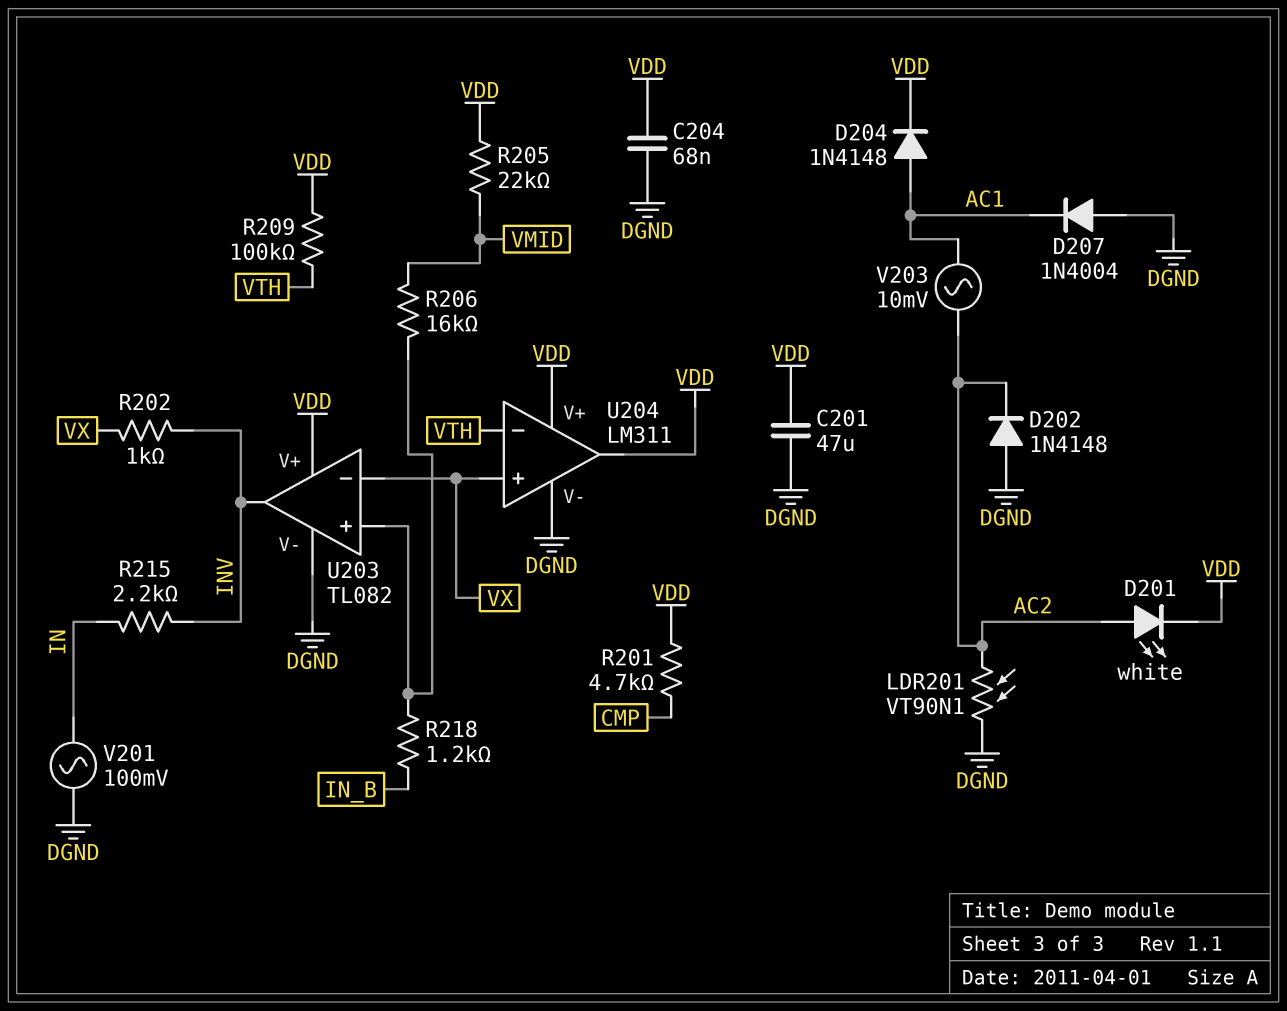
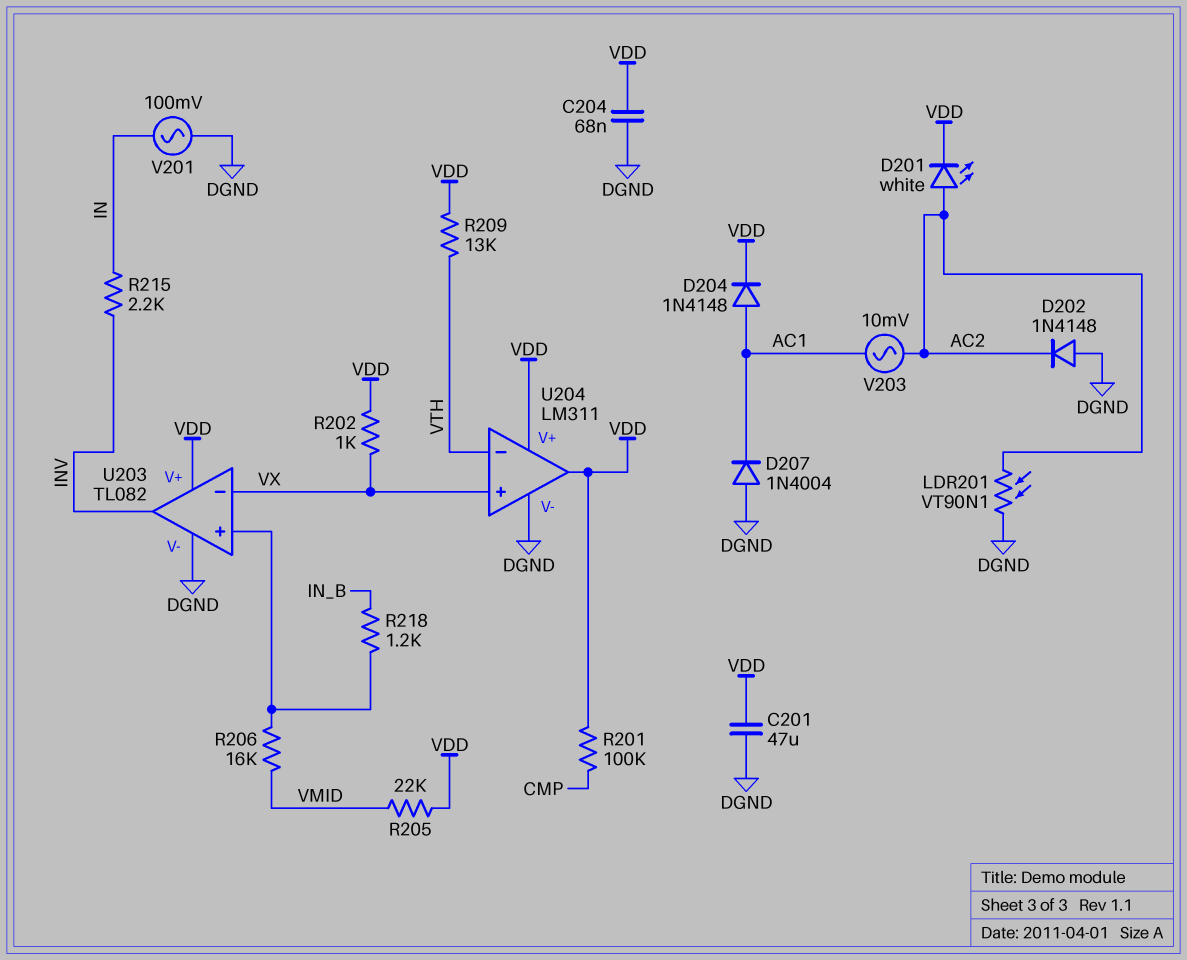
R201: 4.7k (CMP, VDD) -> 100k (CMP, VDD)
R202: 1k (INV, VX) -> 1k (VDD, VX)
R209: 100k (VDD, VTH) -> 13k (VDD, VTH)

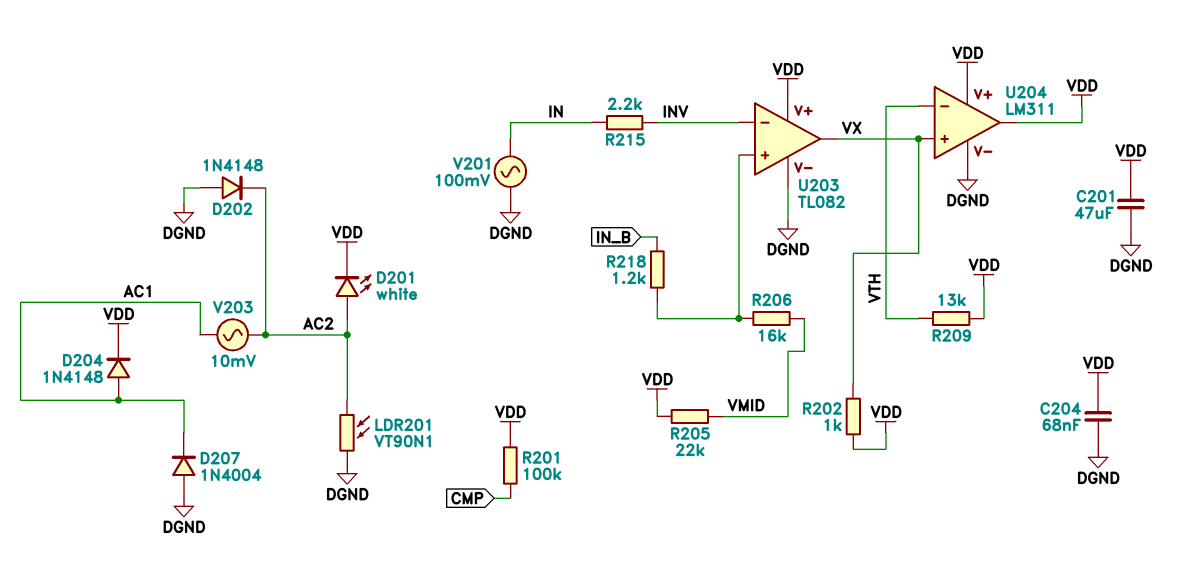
U203 pin in-: VX -> INV
U203 pin out: INV -> VX

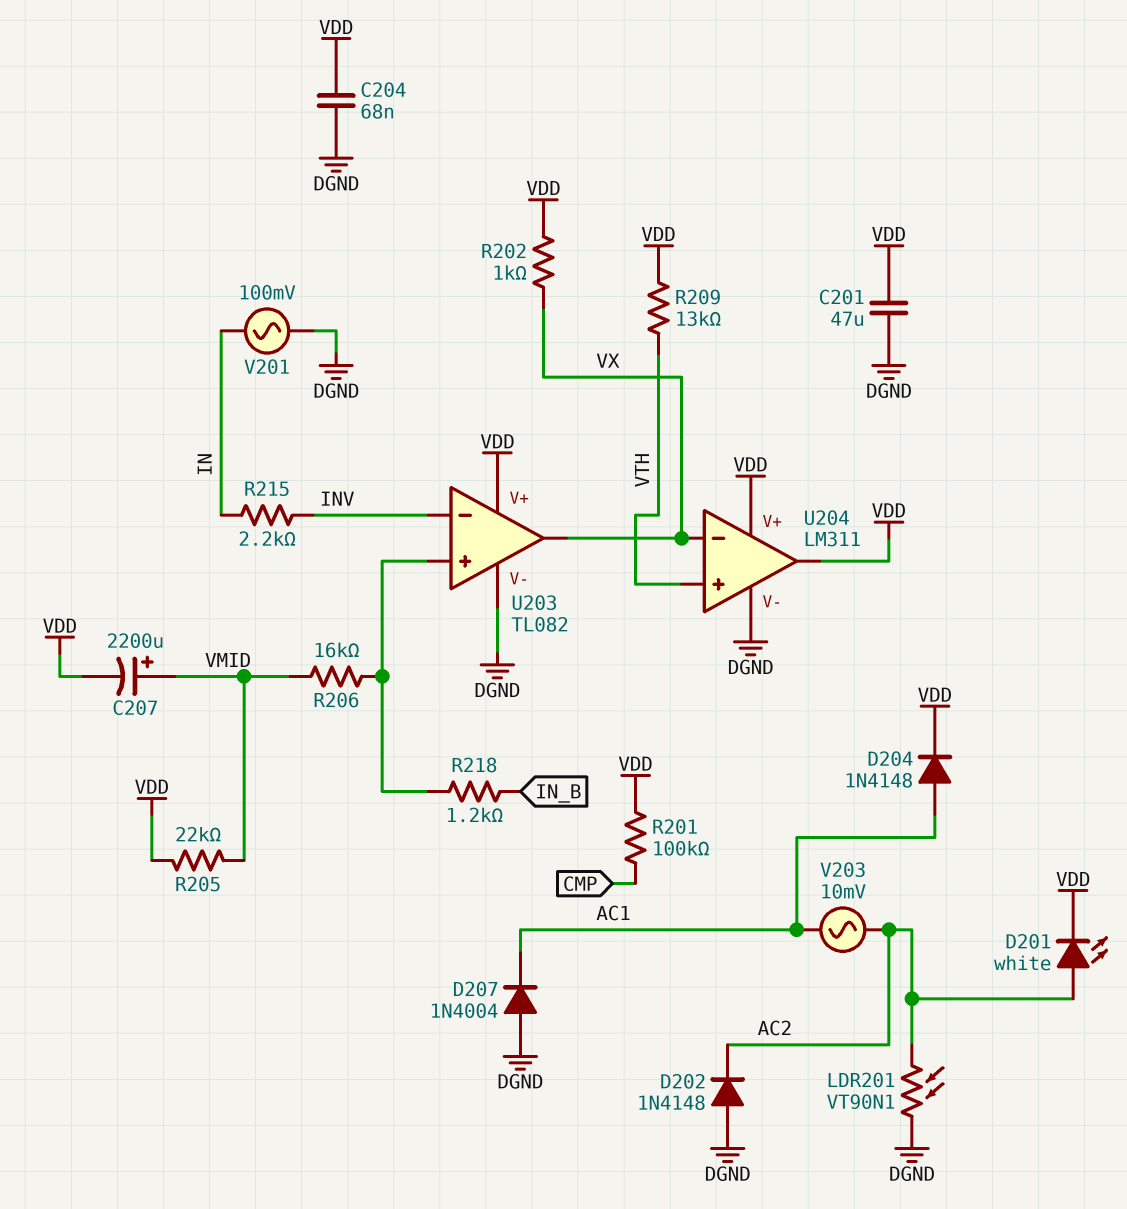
C207: none -> 2200uF (plus VMID, minus VDD)
U204 pin in+: VX -> VTH
U204 pin in-: VTH -> VX

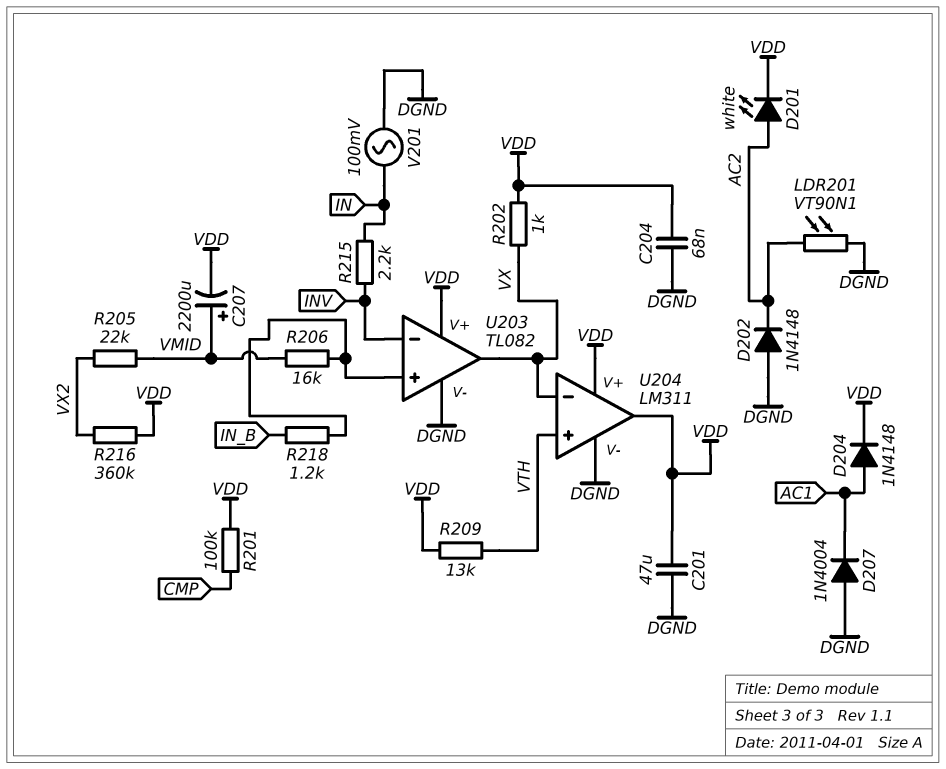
R205: 22k (VDD, VMID) -> 22k (VMID, VX2)
R216: none -> 360k (VDD, VX2)
V203: AC 10mV (AC1, AC2) -> none

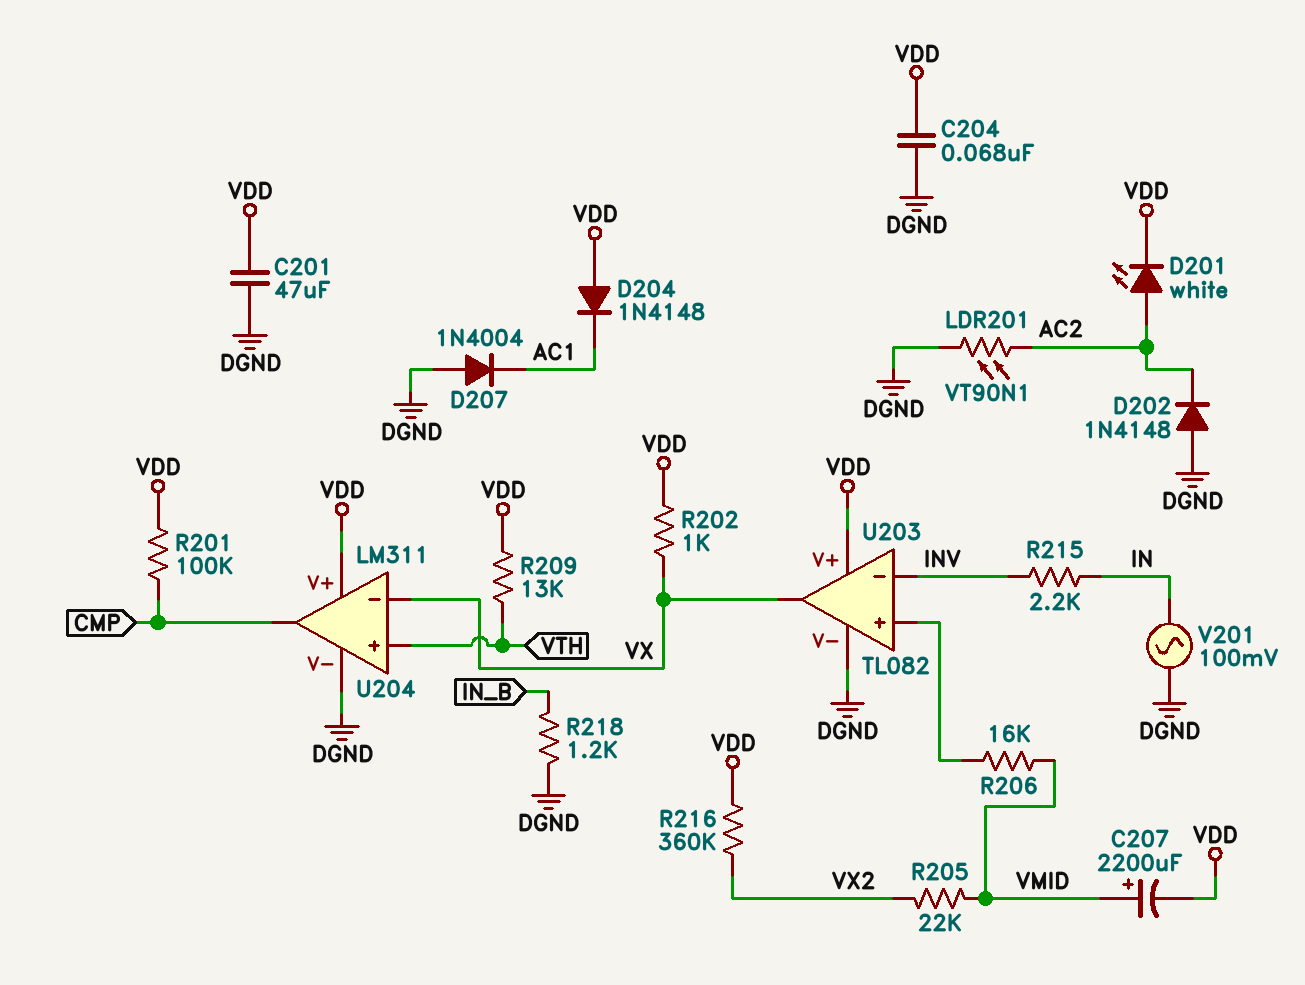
D204: diode 1N4148 (A AC1, K VDD) -> diode 1N4148 (A VDD, K AC1)
R218: 1.2k (IN_B, U203/in+) -> 1.2k (DGND, IN_B)
U204 pin out: VDD -> CMP

